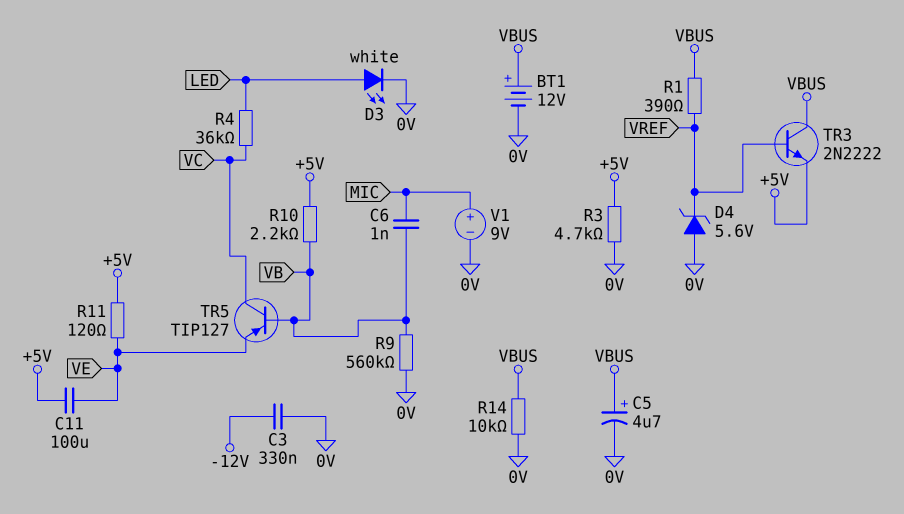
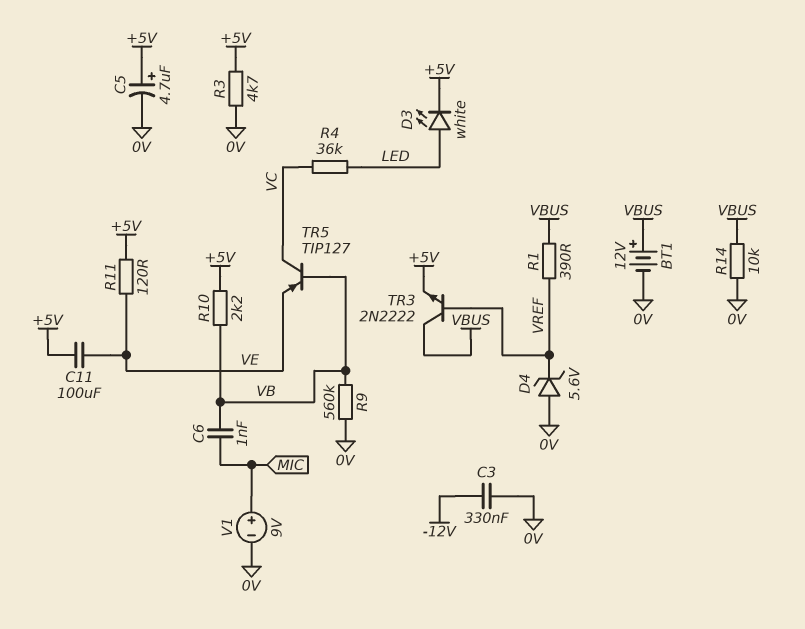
C5: 4.7uF (plus VBUS, minus 0V) -> 4.7uF (plus +5V, minus 0V)
D3: LED white (A LED, K 0V) -> LED white (A LED, K +5V)

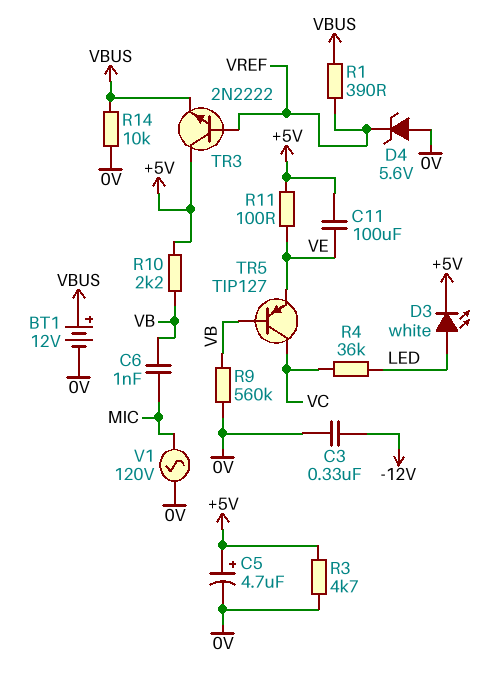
R11: 120 (+5V, VE) -> 100 (+5V, VE)
TR3: NPN 2N2222 (B VREF, C VBUS, E +5V) -> NPN 2N2222 (B VREF, C +5V, E VBUS)
V1: 9V (plus MIC, minus 0V) -> AC 120V (0V, MIC)

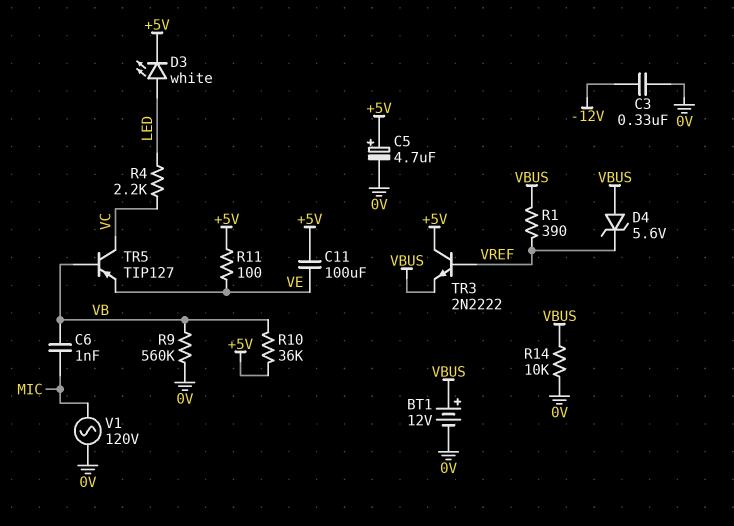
D4: zener 5.6V (A 0V, K VREF) -> zener 5.6V (A VBUS, K VREF)
R3: 4.7k (+5V, 0V) -> none
R4: 36k (LED, VC) -> 2.2k (LED, VC)
R10: 2.2k (+5V, VB) -> 36k (+5V, VB)

